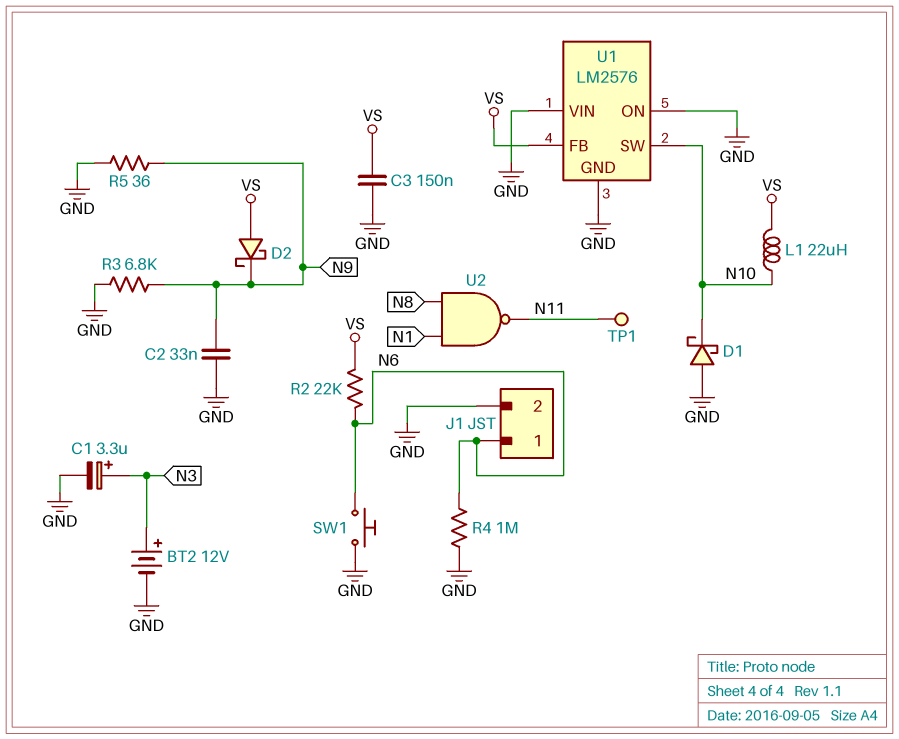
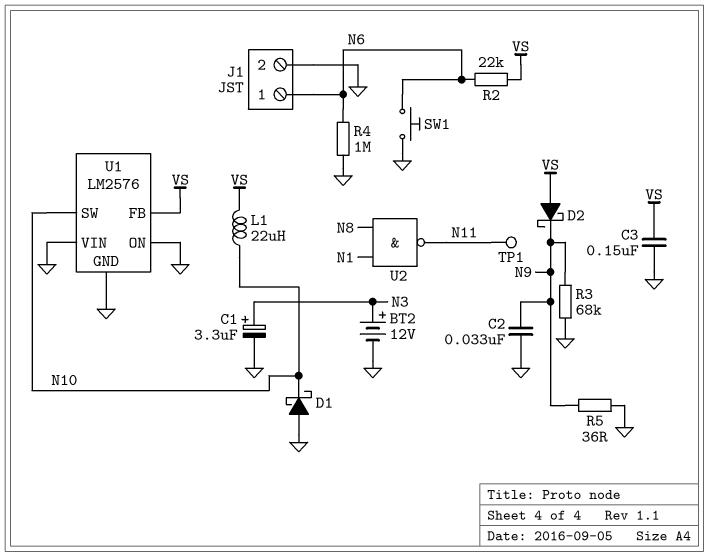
R3: 6.8k (GND, N9) -> 68k (GND, N9)

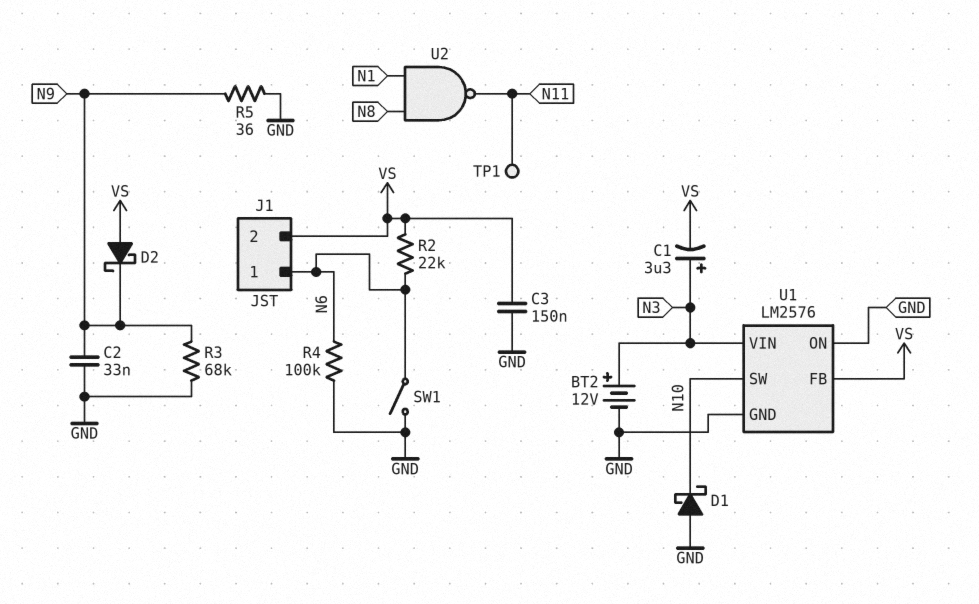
C1: 3.3uF (plus N3, minus GND) -> 3.3uF (plus N3, minus VS)
J1 pin 2: GND -> VS
L1: 22uH (N10, VS) -> none
R4: 1M (GND, N6) -> 100k (GND, N6)
SW1: button (GND, N6) -> switch (GND, N6)
U1 pin VIN: GND -> N3

